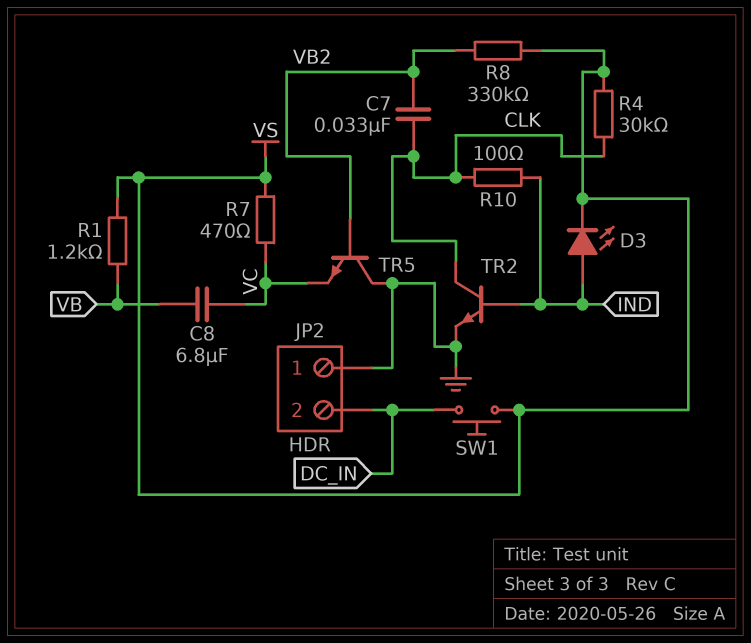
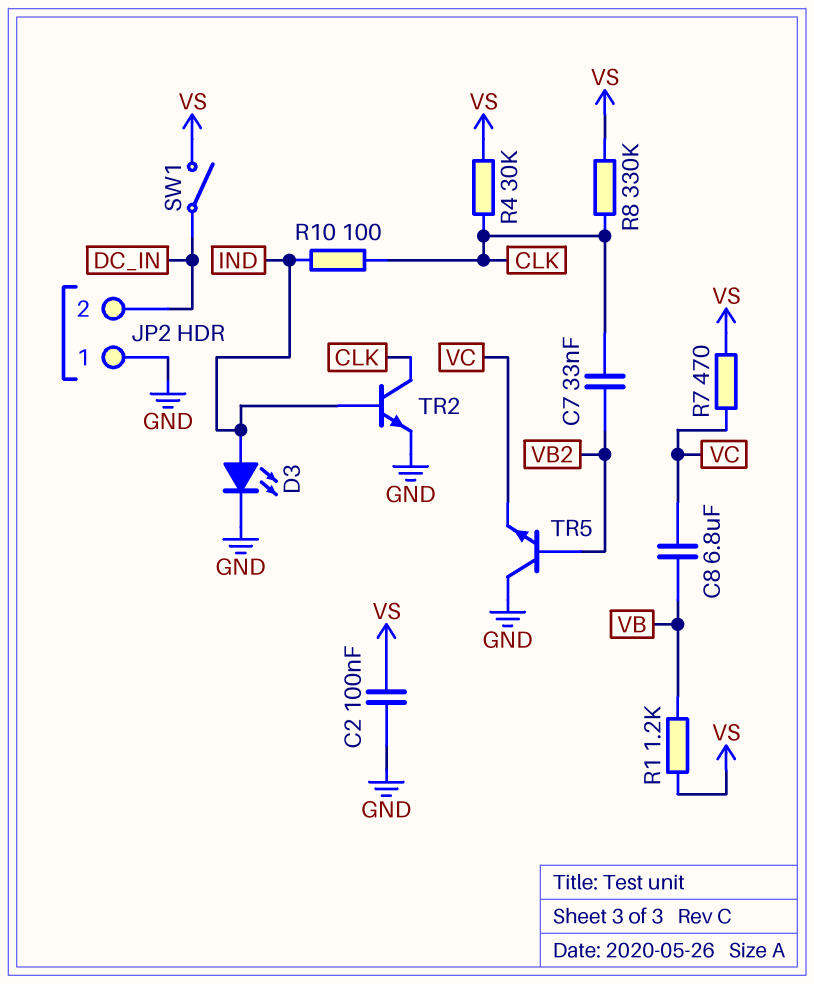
C2: none -> 100nF (GND, VS)
D3: LED (A IND, K VS) -> LED (A IND, K GND)
R8: 330k (VB2, VS) -> 330k (CLK, VS)
SW1: button (DC_IN, VS) -> switch (DC_IN, VS)

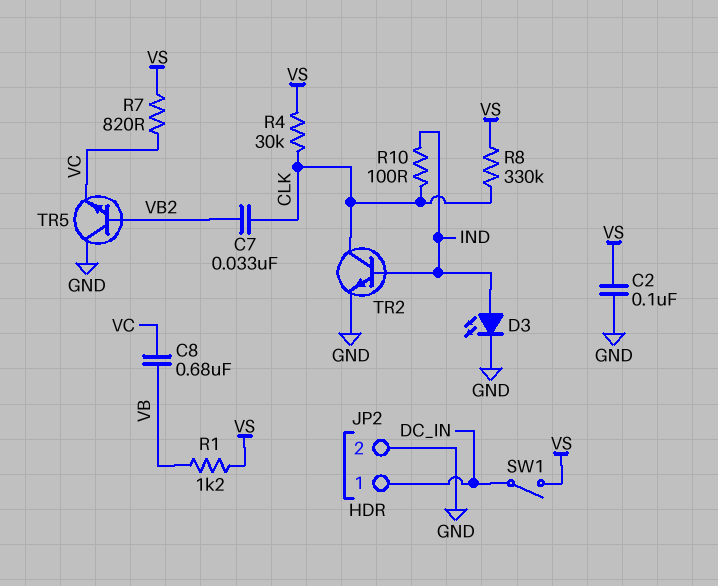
C8: 6.8uF (VB, VC) -> 680nF (VB, VC)
JP2 pin 1: GND -> DC_IN
JP2 pin 2: DC_IN -> GND
R7: 470 (VC, VS) -> 820 (VC, VS)

